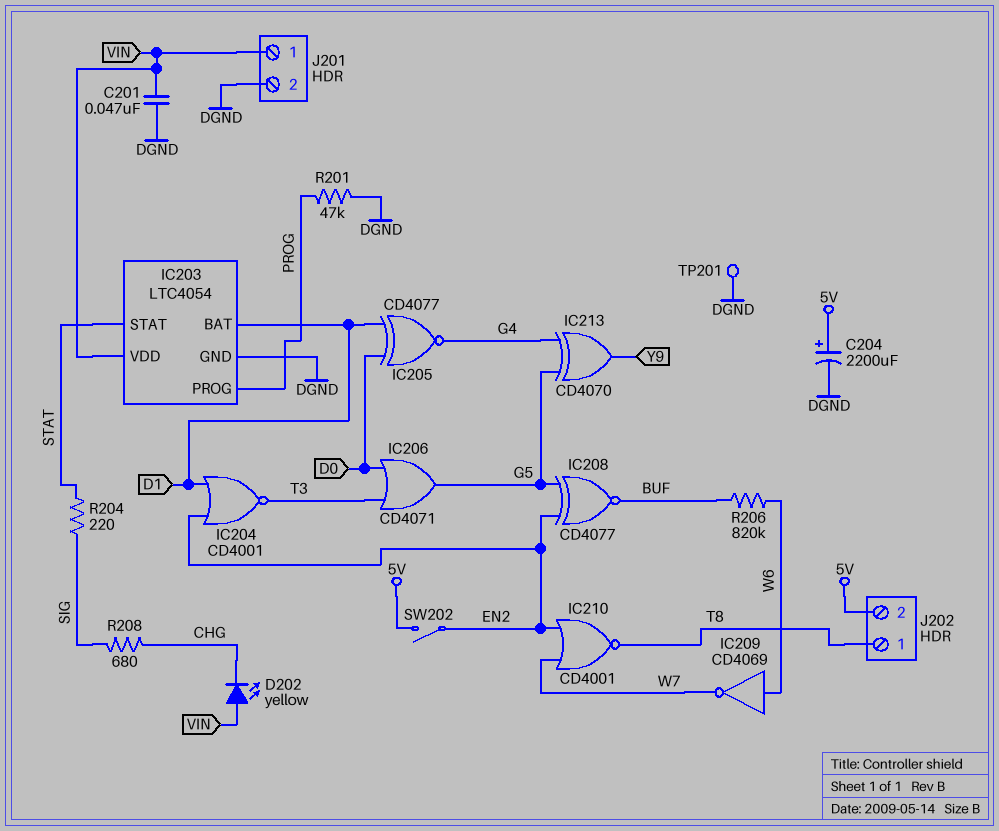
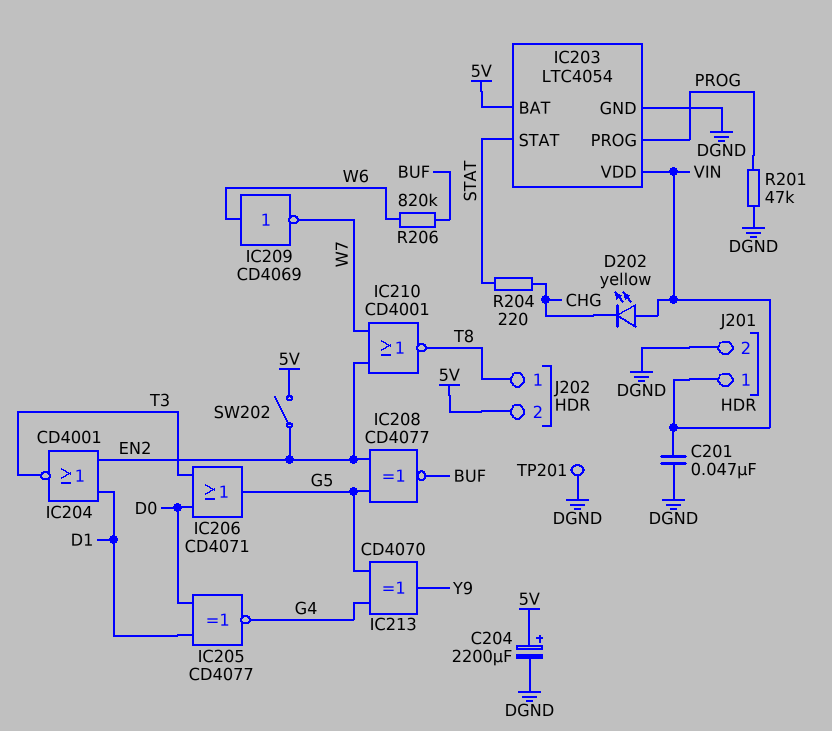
IC203 pin BAT: D1 -> 5V
R204: 220 (SIG, STAT) -> 220 (CHG, STAT)
R208: 680 (CHG, SIG) -> none

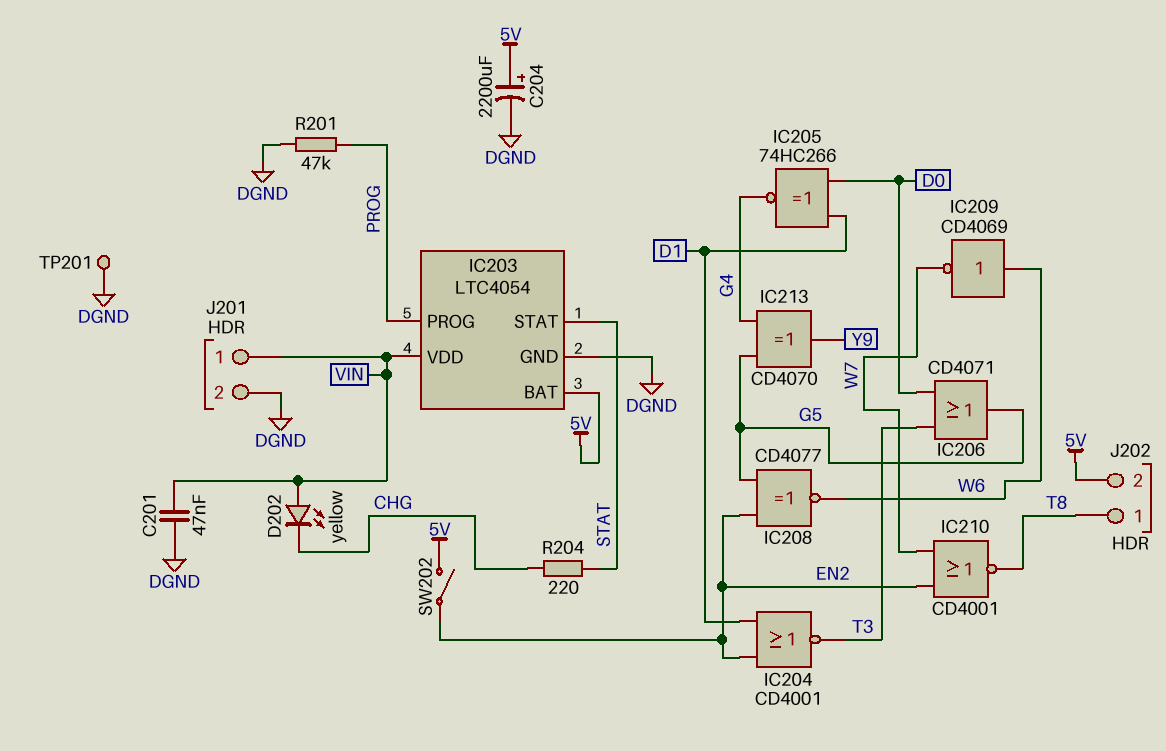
IC205: XNOR CD4077 (in D0, in D1, out G4) -> XNOR 74HC266 (in D0, in D1, out G4)
IC208: XNOR CD4077 (in EN2, in G5, out BUF) -> XNOR CD4077 (in EN2, in G5, out W6)
R206: 820k (BUF, W6) -> none

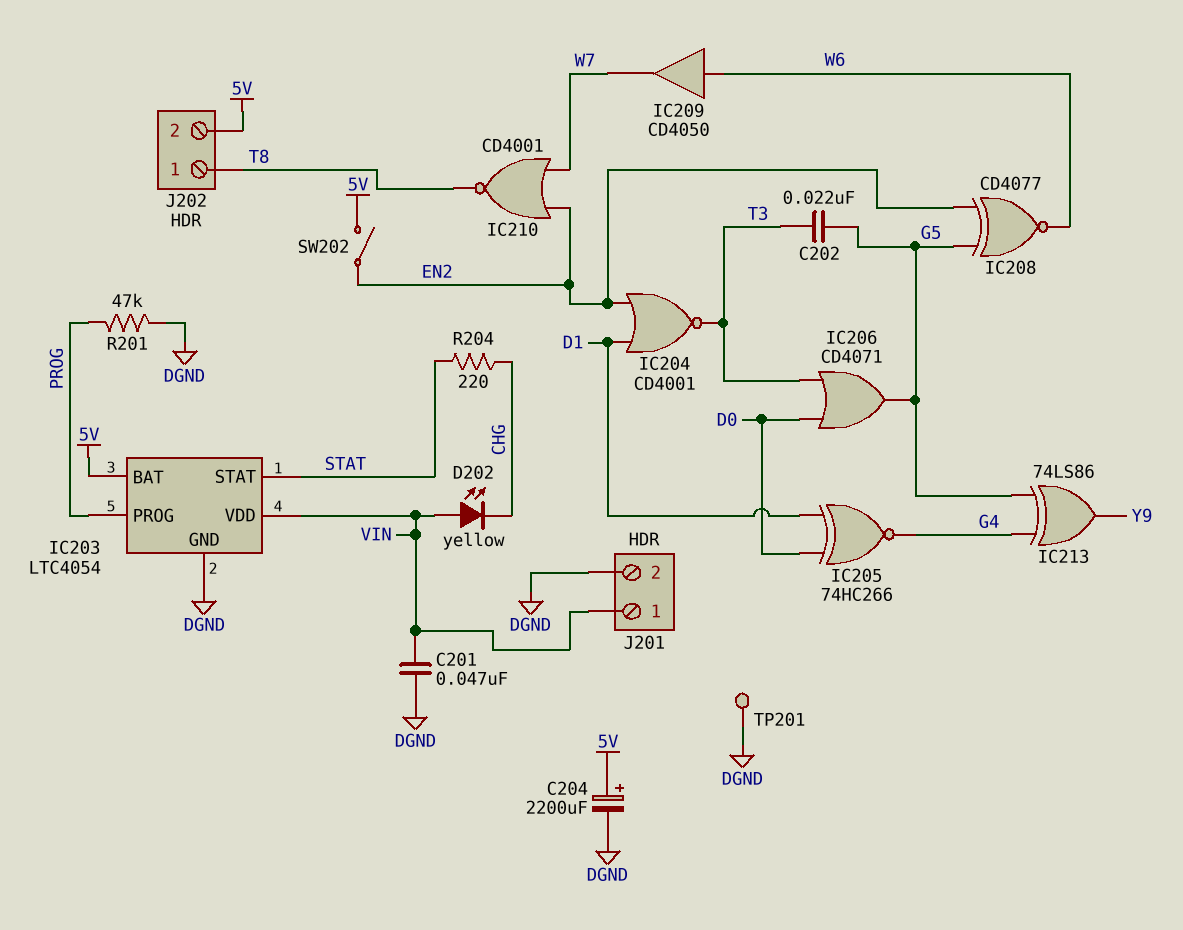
C202: none -> 22nF (G5, T3)
IC209: NOT CD4069 (in W6, out W7) -> buffer CD4050 (in W6, out W7)
IC213: XOR CD4070 (in G4, in G5, out Y9) -> XOR 74LS86 (in G4, in G5, out Y9)

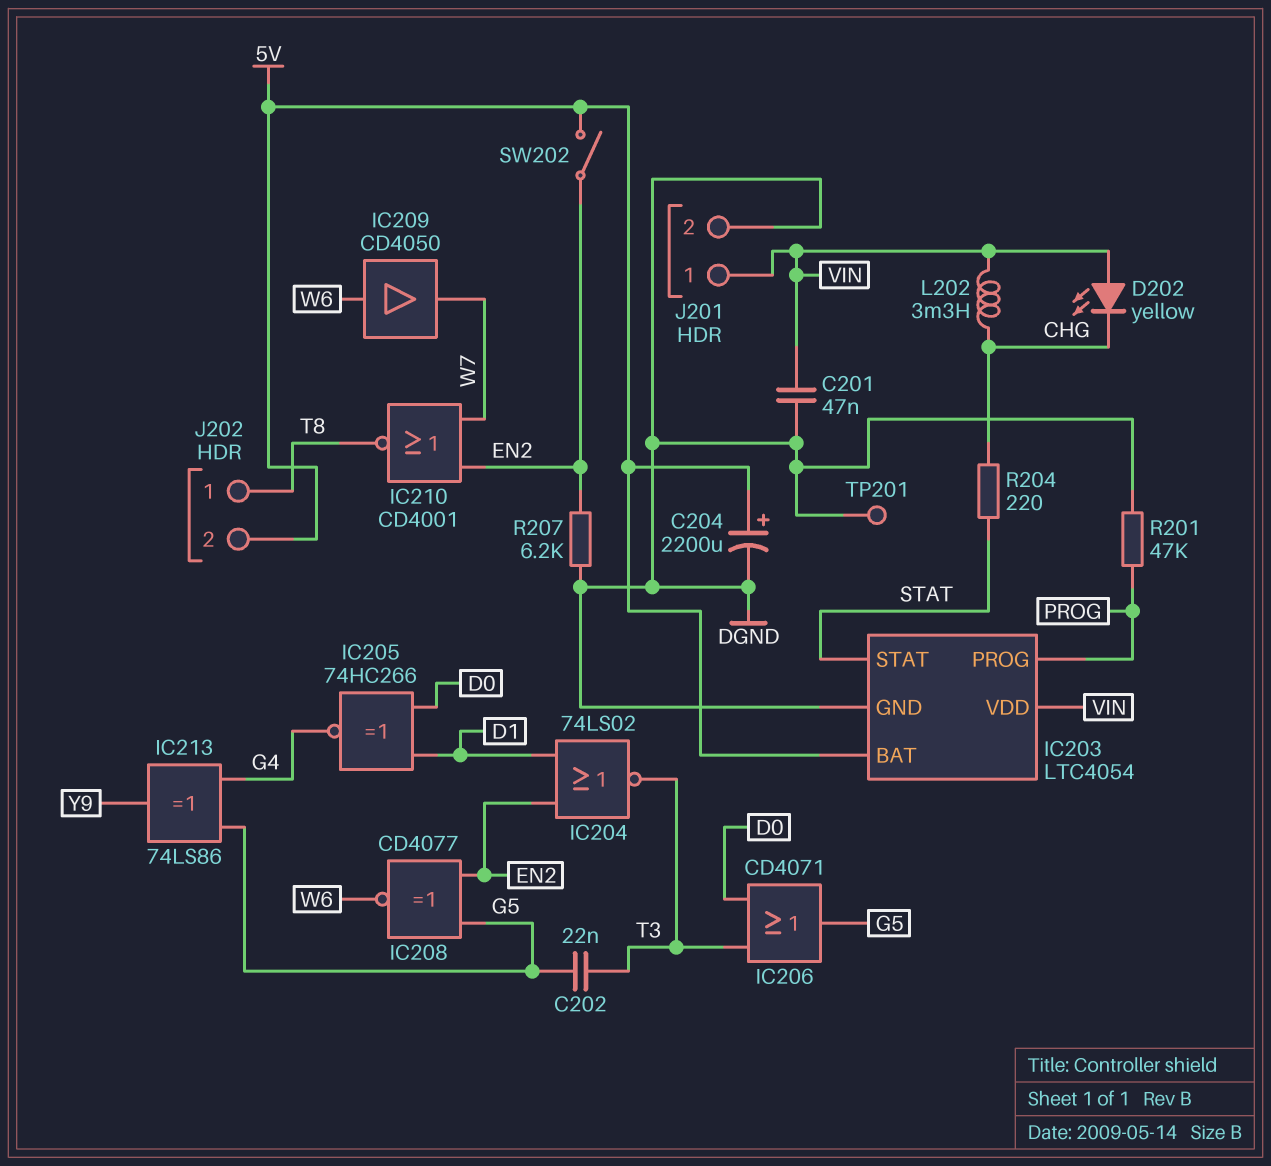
IC204: NOR CD4001 (in D1, in EN2, out T3) -> NOR 74LS02 (in D1, in EN2, out T3)
L202: none -> 3.3mH (CHG, VIN)
R207: none -> 6.2k (DGND, EN2)

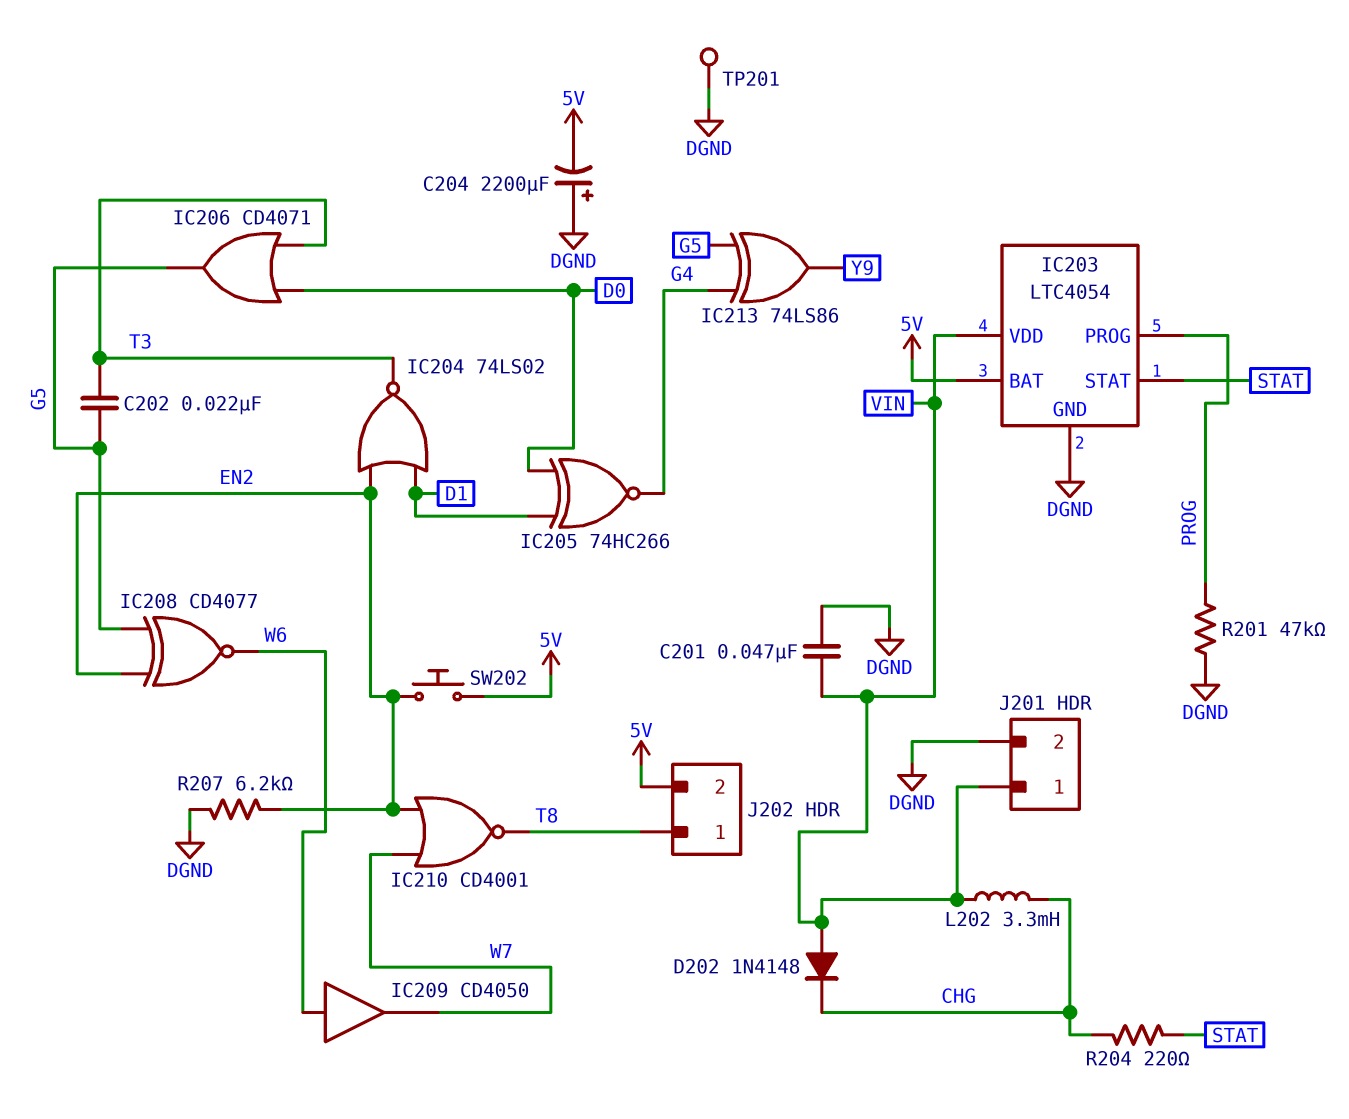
C204: 2200uF (plus 5V, minus DGND) -> 2200uF (plus DGND, minus 5V)
D202: LED yellow (A VIN, K CHG) -> diode 1N4148 (A VIN, K CHG)
SW202: switch (5V, EN2) -> button (5V, EN2)

